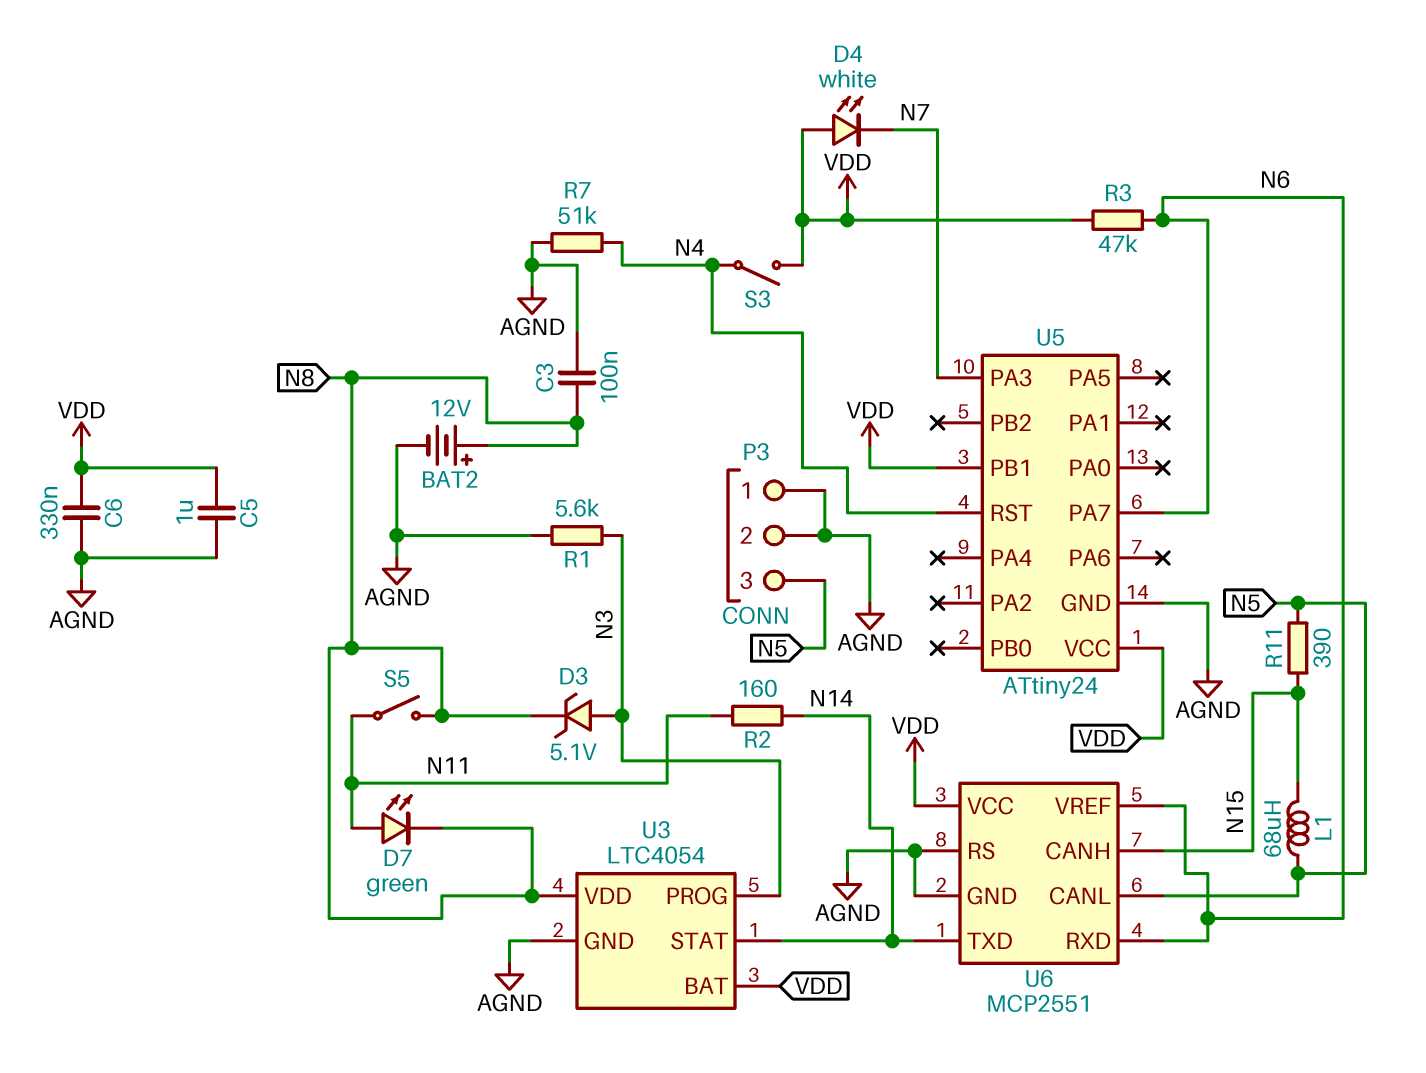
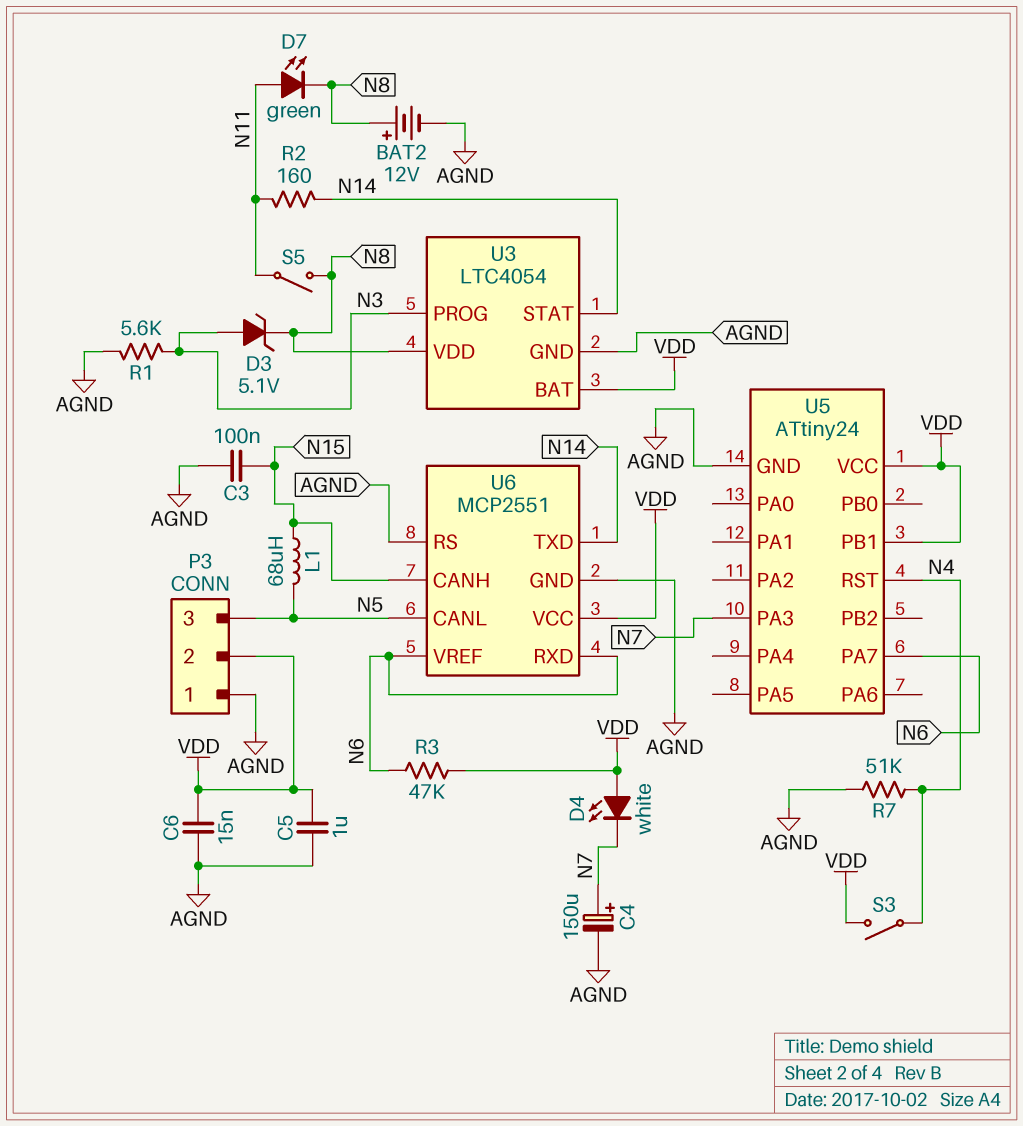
C3: 100nF (AGND, N8) -> 100nF (AGND, N15)
C4: none -> 150uF (plus N7, minus AGND)
C6: 330nF (AGND, VDD) -> 15nF (AGND, VDD)
P3 pin 2: AGND -> VDD
R11: 390 (N5, N15) -> none

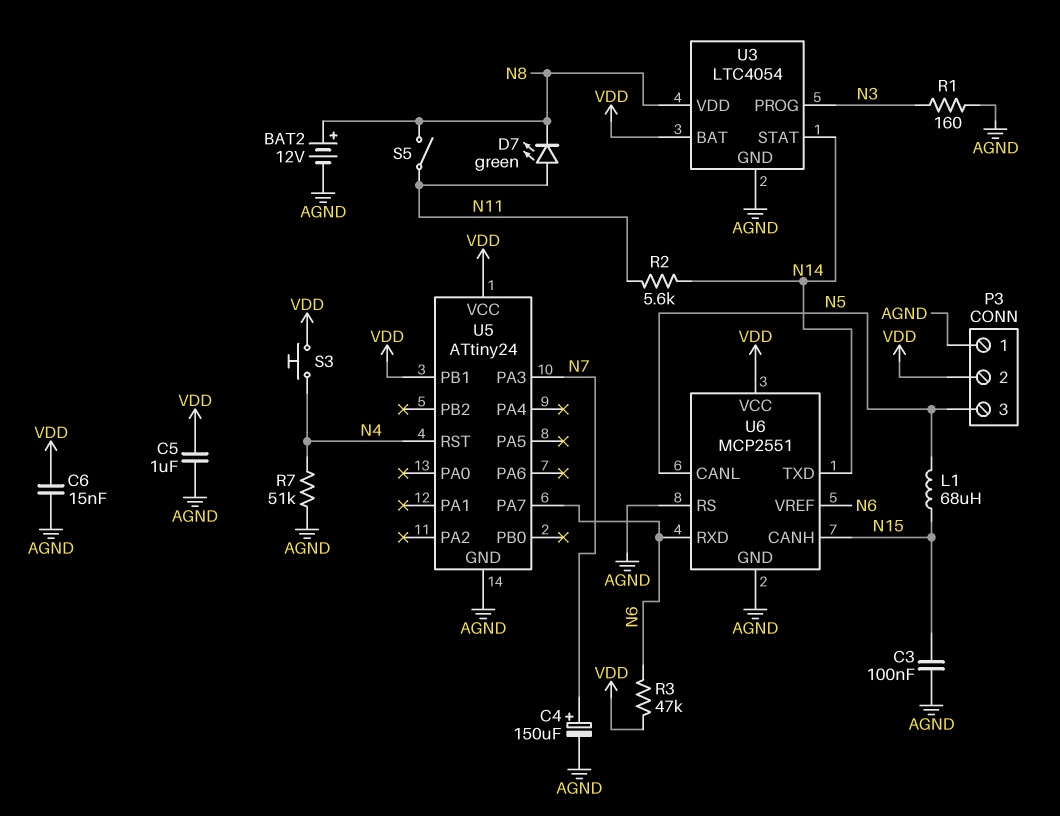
D3: zener 5.1V (A N3, K N8) -> none
D4: LED white (A VDD, K N7) -> none
R1: 5.6k (AGND, N3) -> 160 (AGND, N3)
R2: 160 (N11, N14) -> 5.6k (N11, N14)
S3: switch (N4, VDD) -> button (N4, VDD)

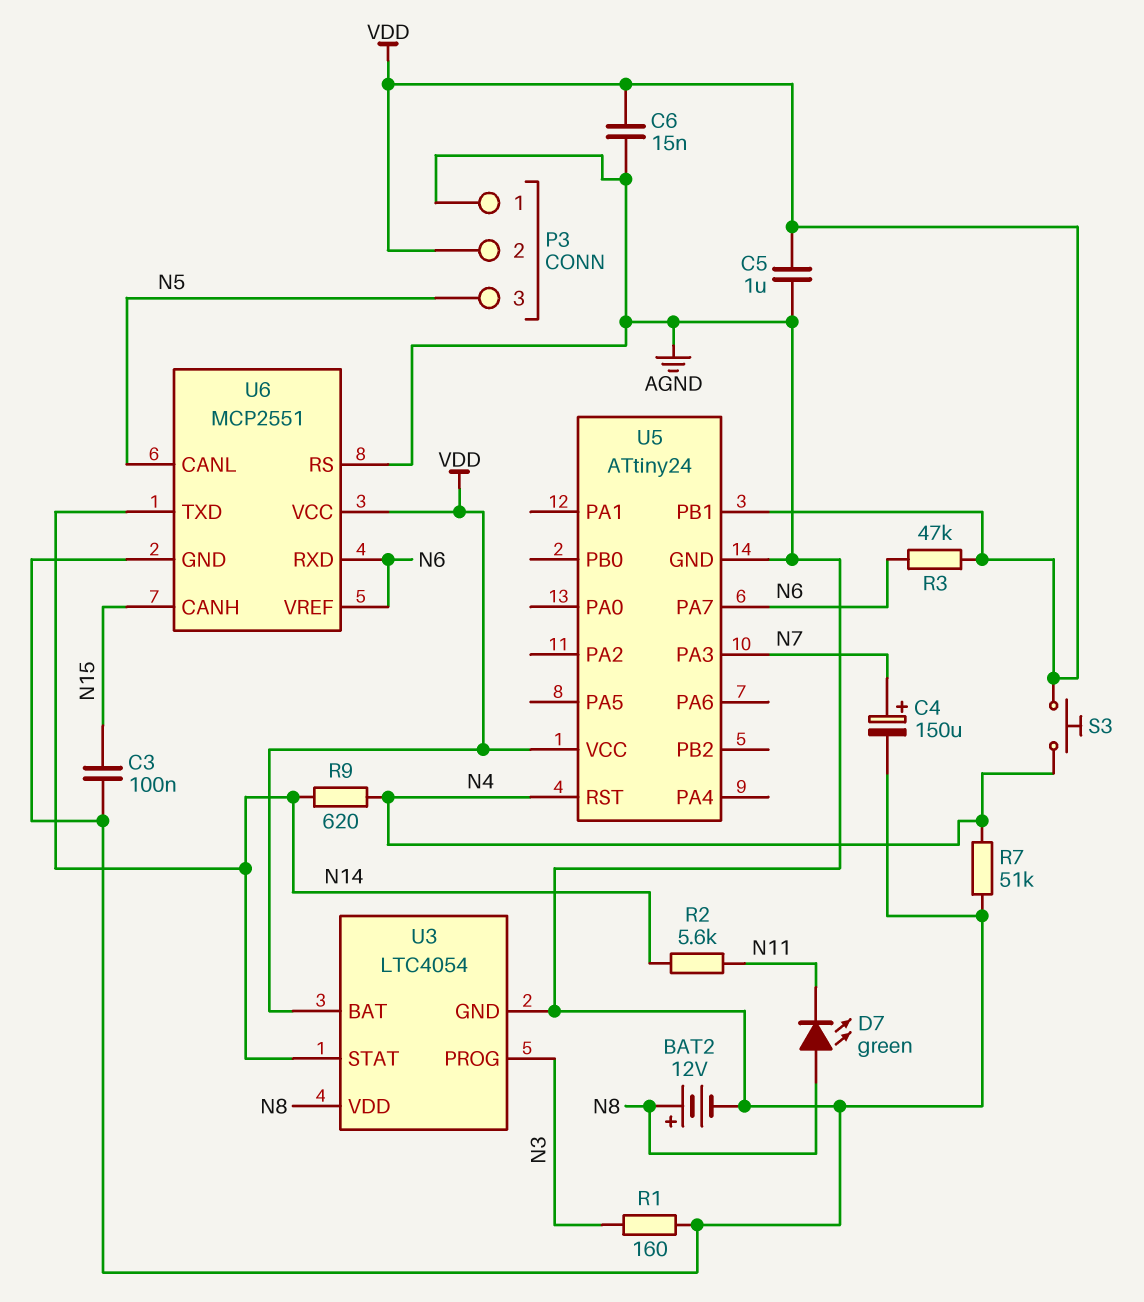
D7: LED green (A N11, K N8) -> LED green (A N8, K N11)
L1: 68uH (N5, N15) -> none
R9: none -> 620 (N4, N14)
S5: switch (N8, N11) -> none

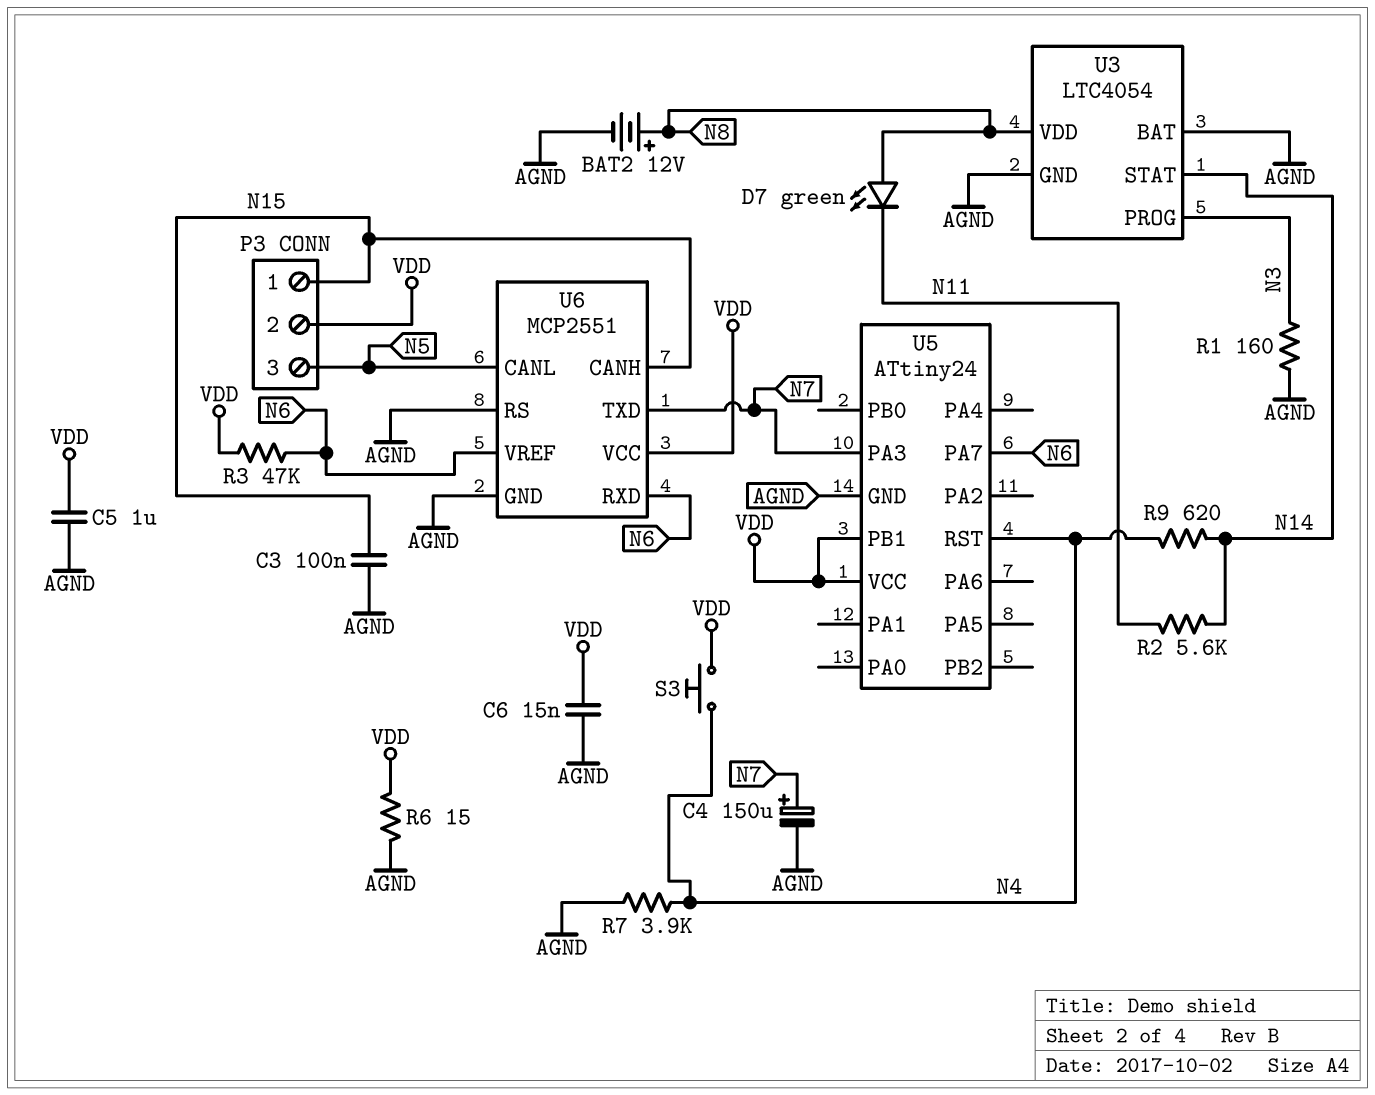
P3 pin 1: AGND -> N15
R6: none -> 15 (AGND, VDD)
R7: 51k (AGND, N4) -> 3.9k (AGND, N4)
U3 pin BAT: VDD -> AGND
U6 pin TXD: N14 -> N7

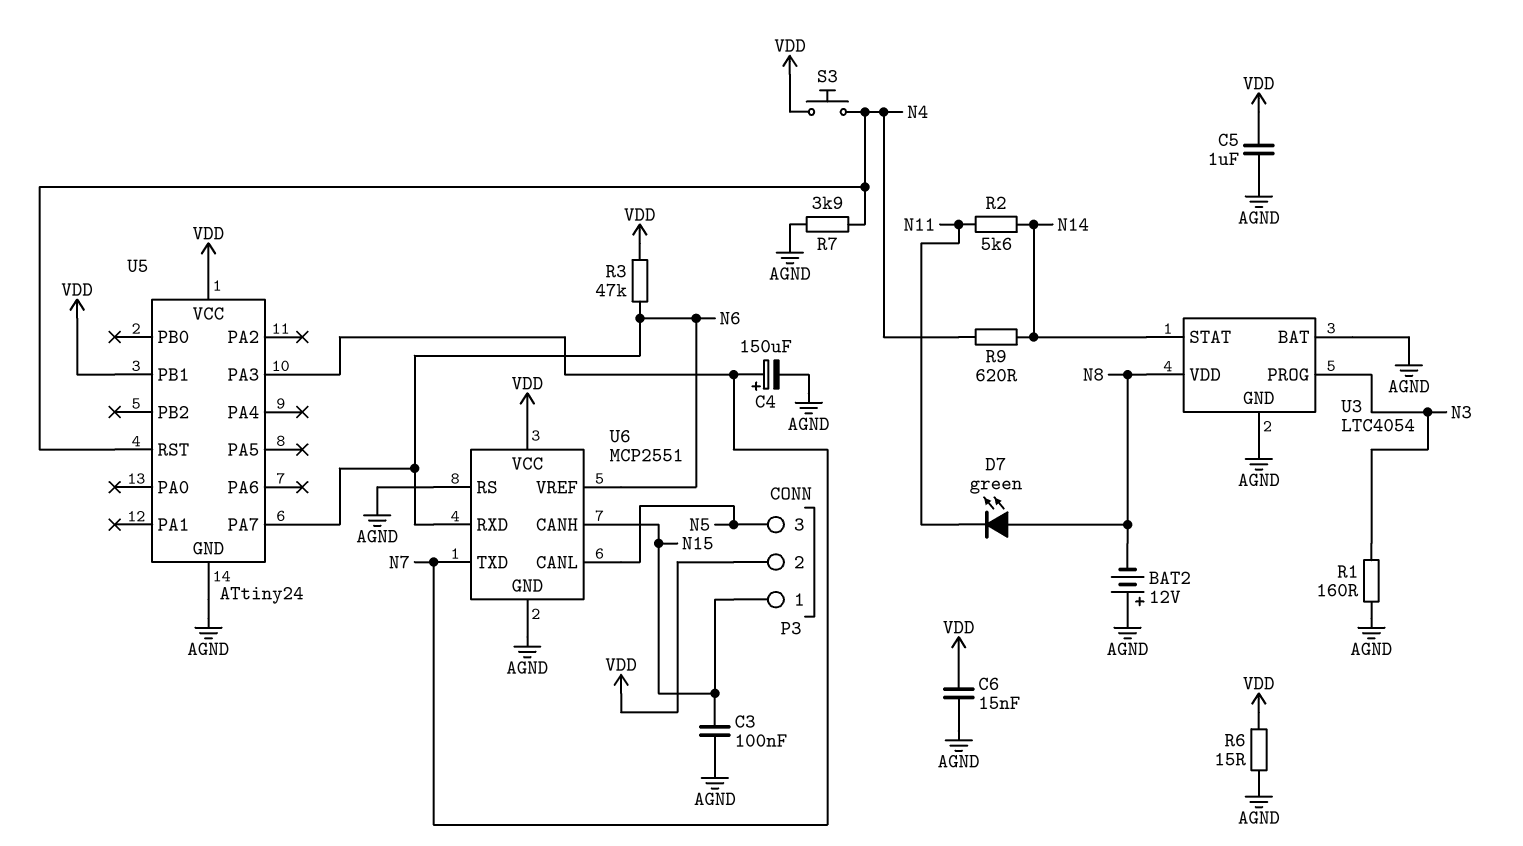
BAT2: 12V (plus N8, minus AGND) -> 12V (plus AGND, minus N8)

